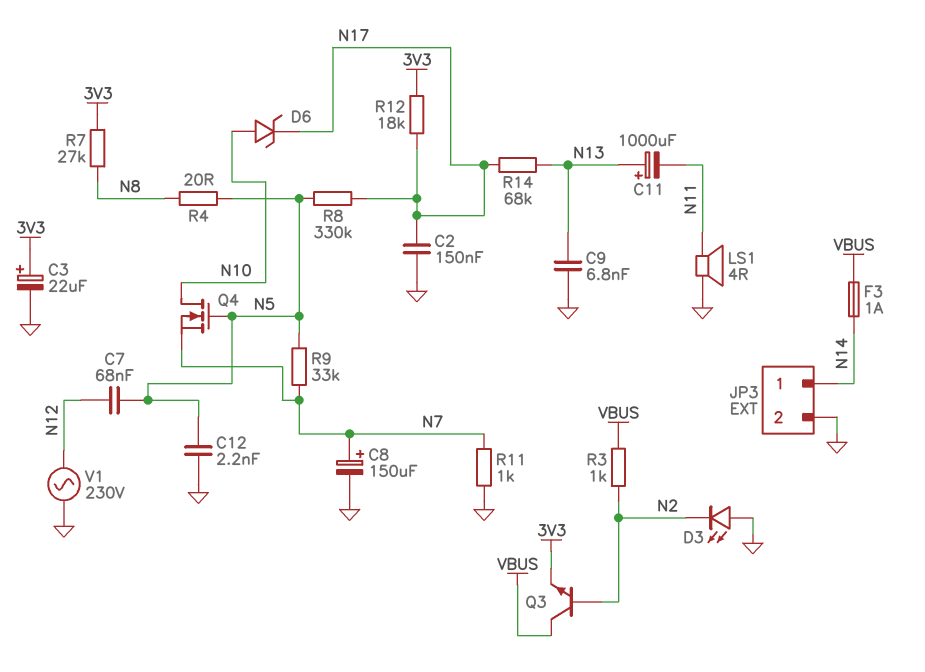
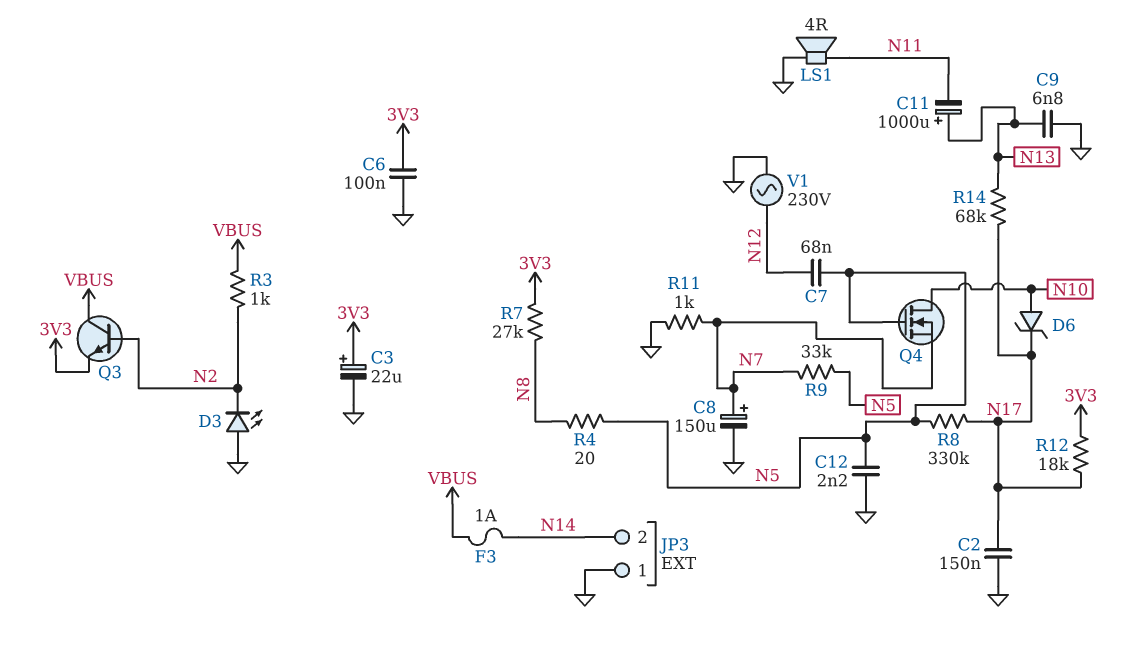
C6: none -> 100nF (3V3, GND)
JP3 pin 1: N14 -> GND
JP3 pin 2: GND -> N14

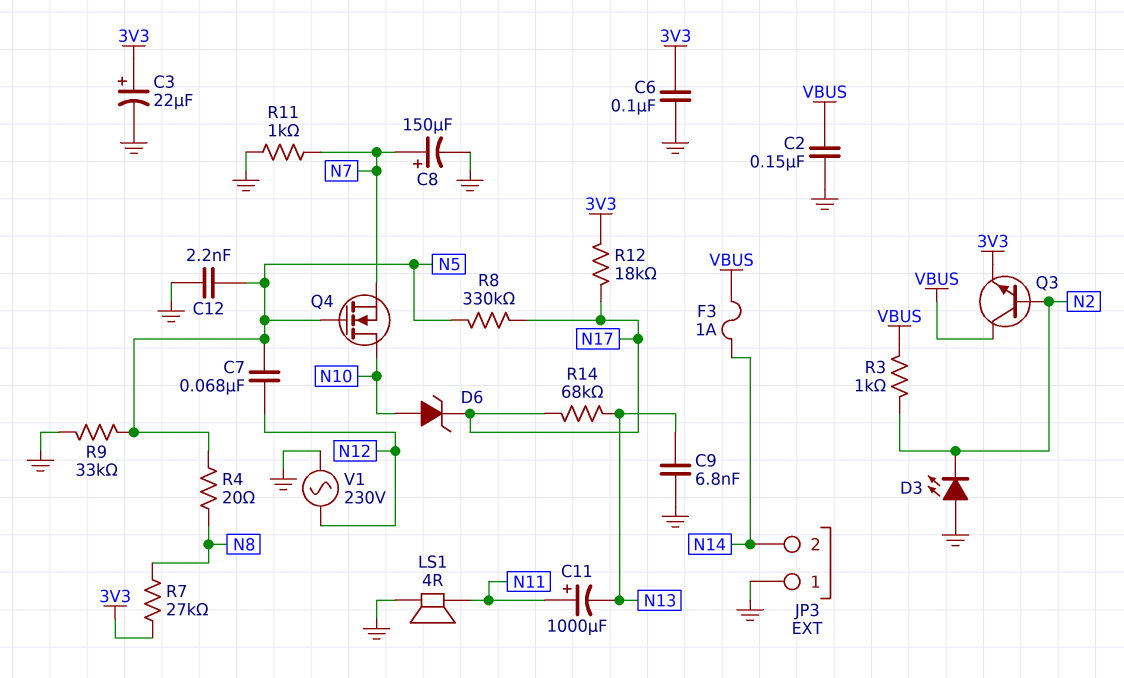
C2: 150nF (GND, N17) -> 150nF (GND, VBUS)
C11: 1000uF (plus N13, minus N11) -> 1000uF (plus N11, minus N13)
R9: 33k (N5, N7) -> 33k (GND, N5)

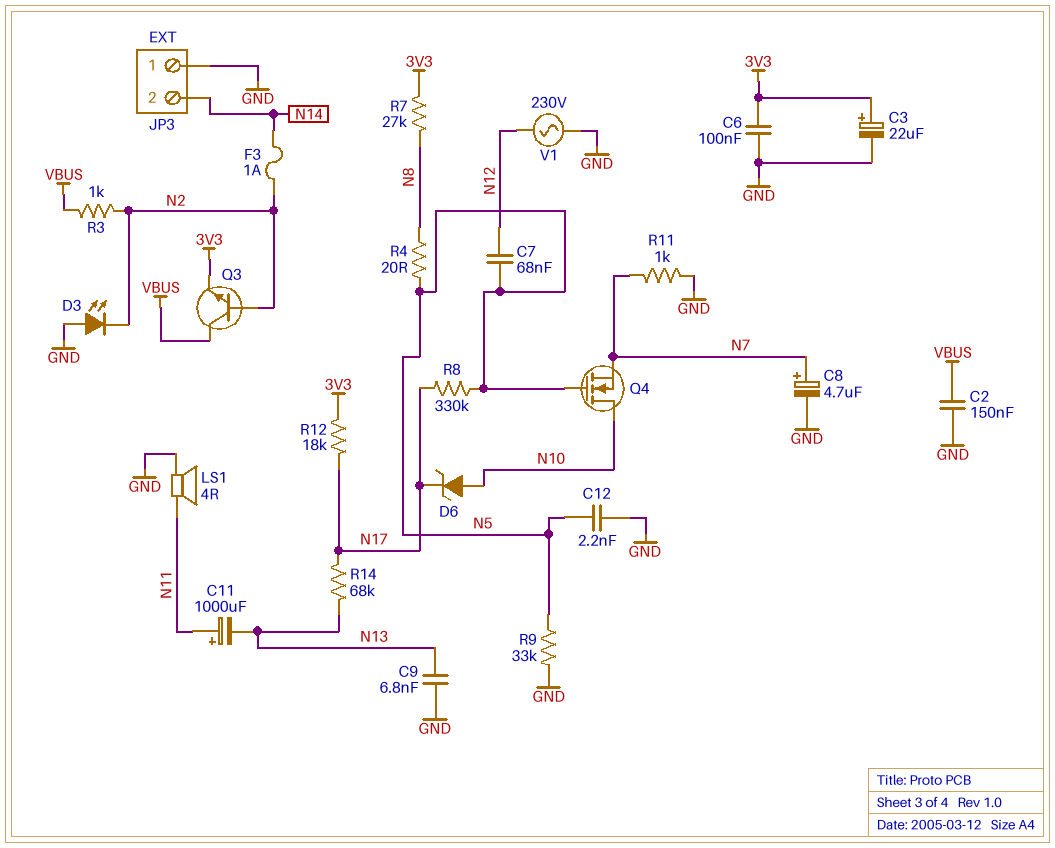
C8: 150uF (plus N7, minus GND) -> 4.7uF (plus N7, minus GND)
F3: 1A (N14, VBUS) -> 1A (N2, N14)

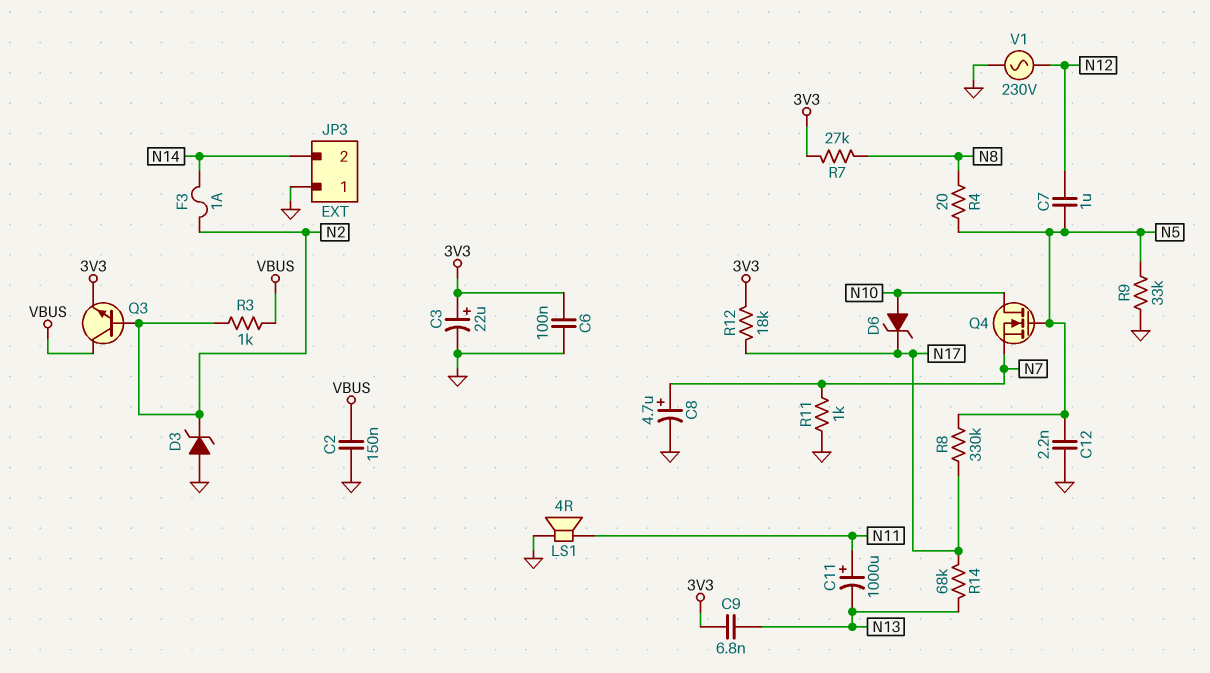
C7: 68nF (N5, N12) -> 1uF (N5, N12)
C9: 6.8nF (GND, N13) -> 6.8nF (3V3, N13)
D3: LED (A GND, K N2) -> zener (A GND, K N2)

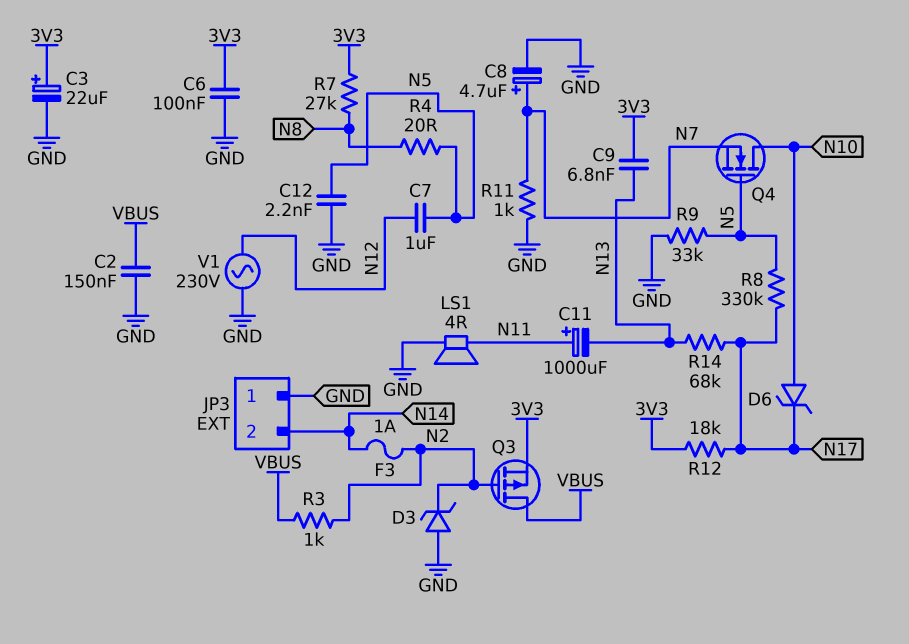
Q3: NPN (B N2, C VBUS, E 3V3) -> PMOS (G N2, D VBUS, S 3V3)

